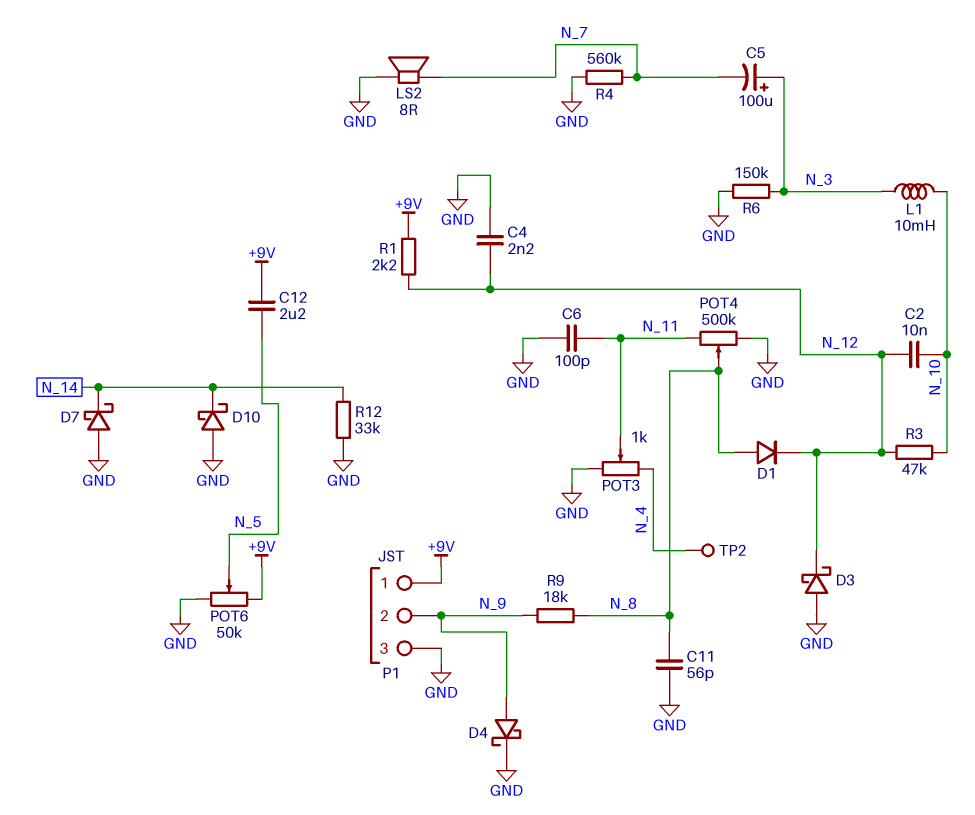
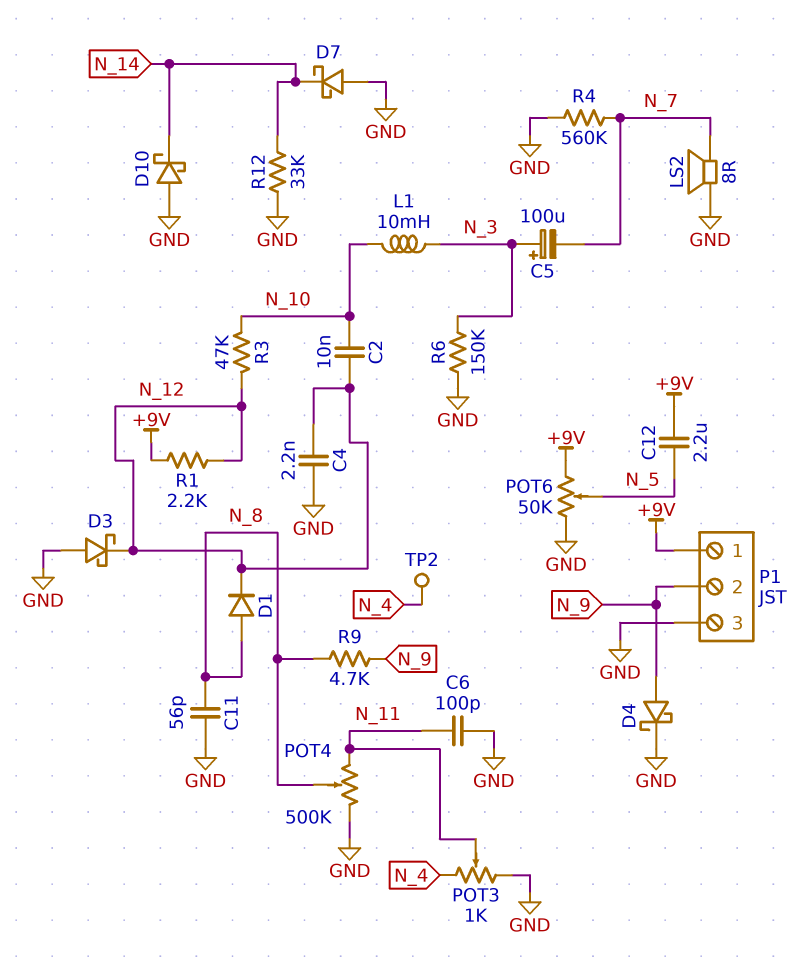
R9: 18k (N_8, N_9) -> 4.7k (N_8, N_9)

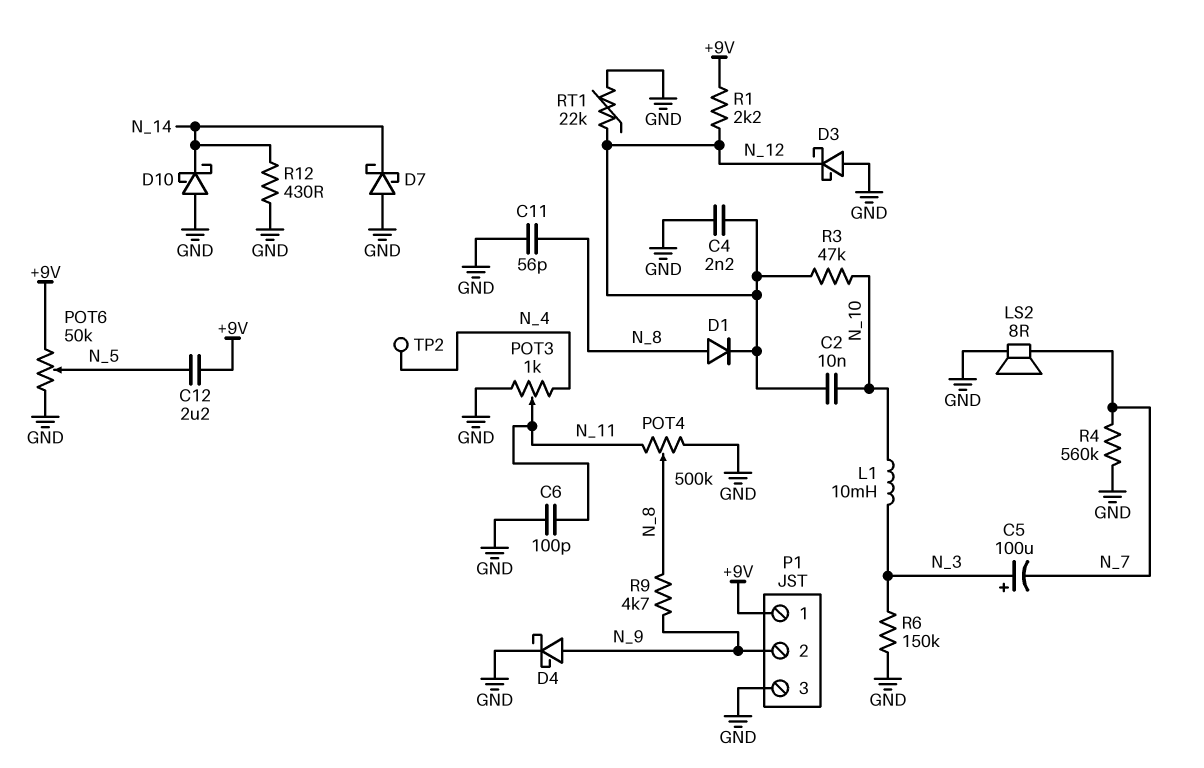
R12: 33k (GND, N_14) -> 430 (GND, N_14)
RT1: none -> 22k (GND, N_12)

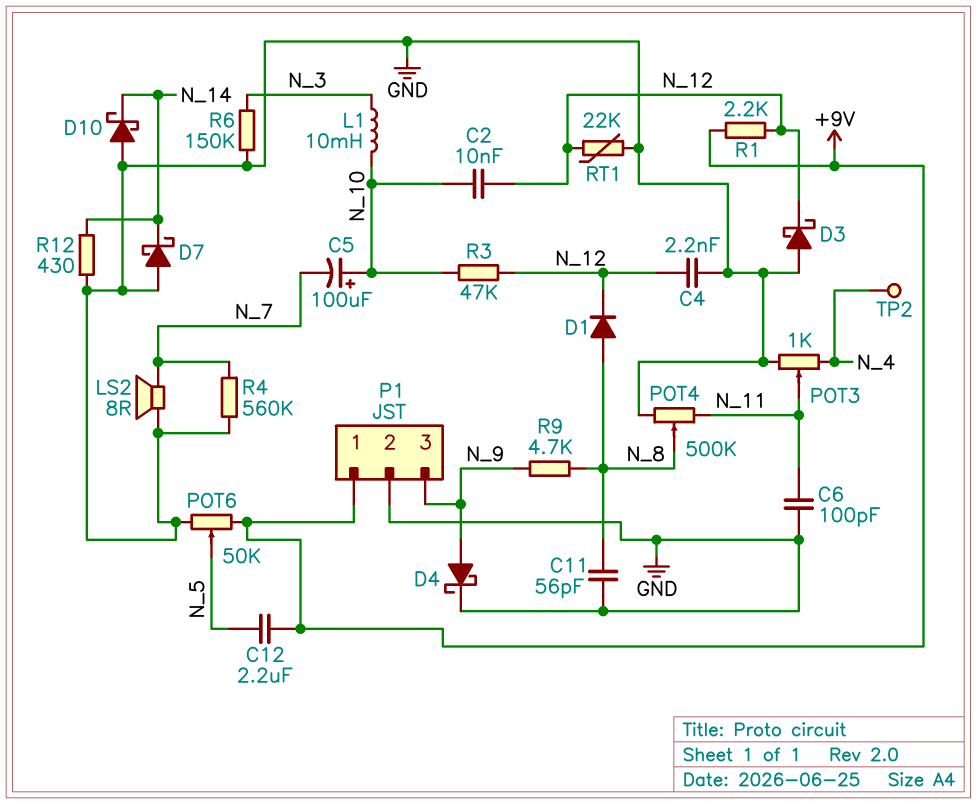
C5: 100uF (plus N_3, minus N_7) -> 100uF (plus N_10, minus N_7)
P1 pin 2: N_9 -> GND
P1 pin 3: GND -> N_9

